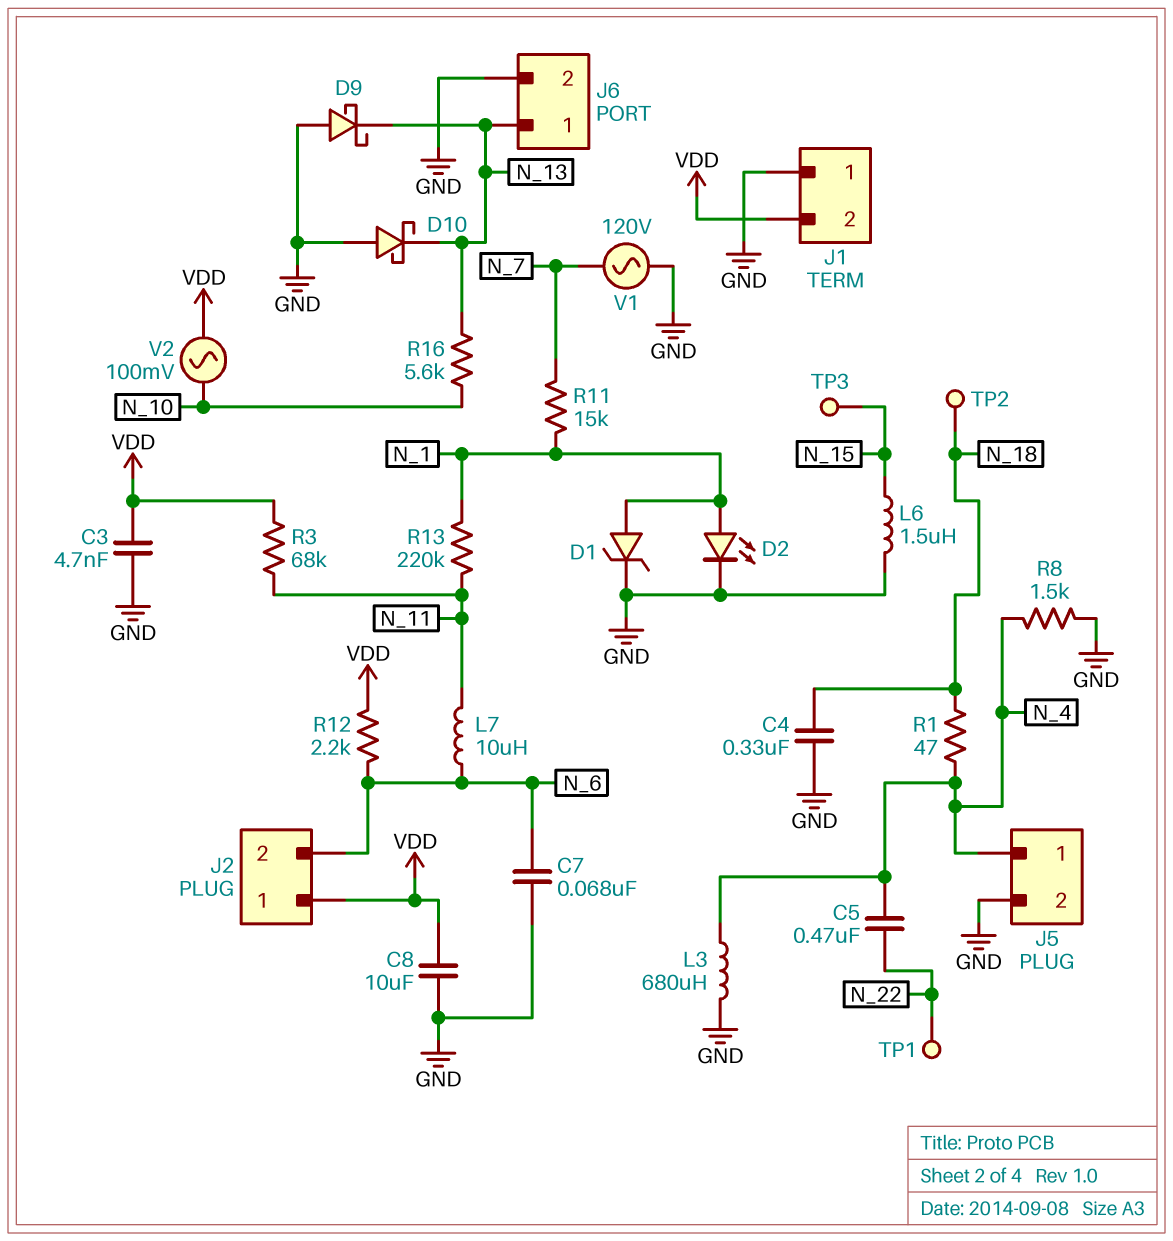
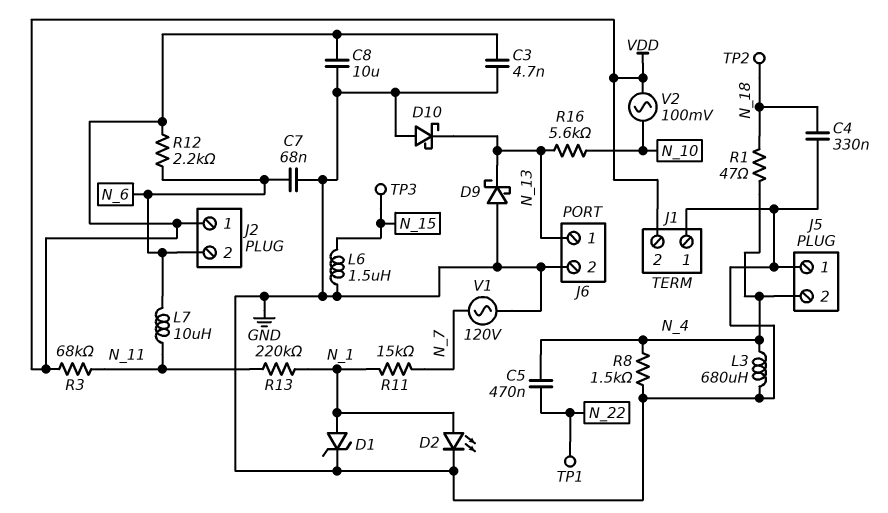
J5 pin 1: N_4 -> GND
J5 pin 2: GND -> N_4

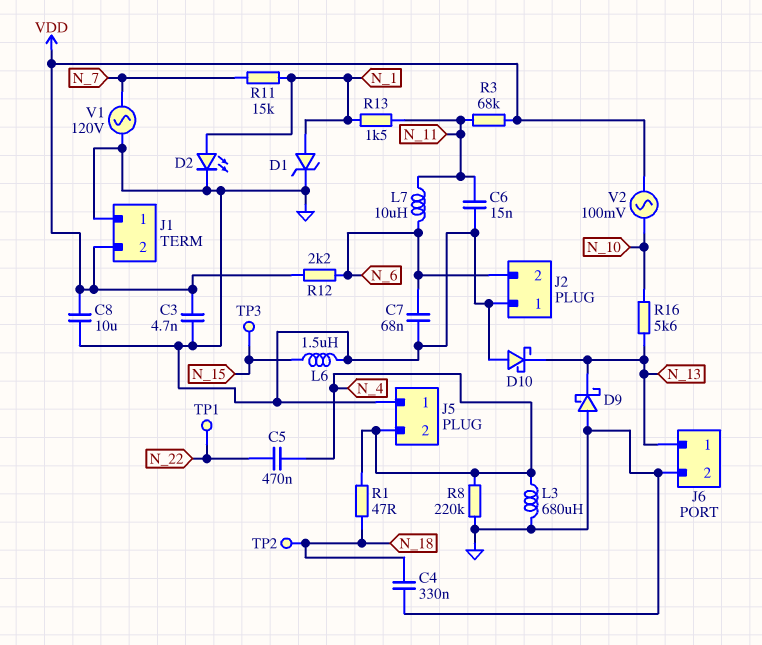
C6: none -> 15nF (GND, N_11)
J2 pin 1: VDD -> GND
R8: 1.5k (GND, N_4) -> 220k (GND, N_4)
R13: 220k (N_1, N_11) -> 1.5k (N_1, N_11)

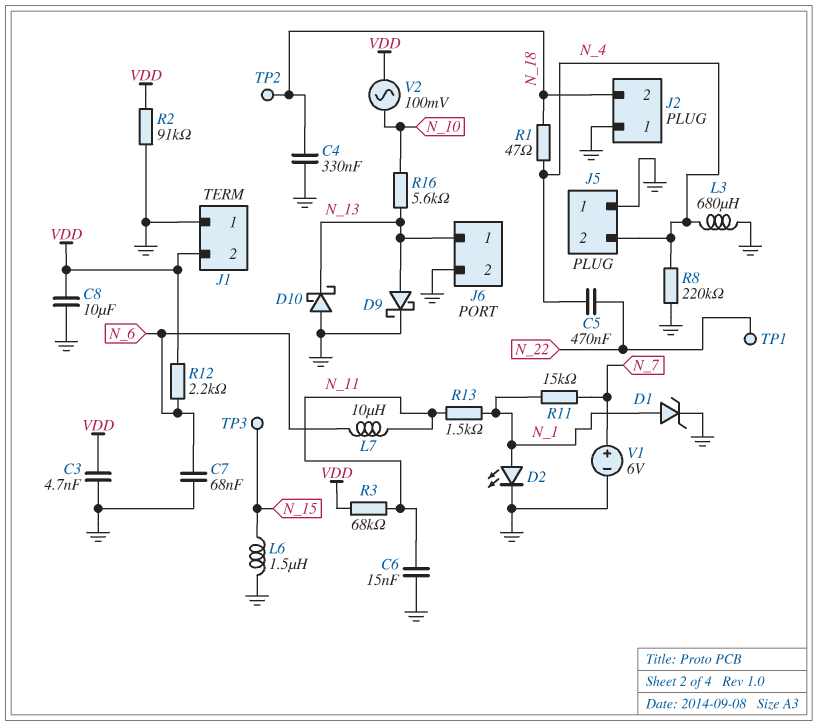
D9: schottky (A GND, K N_13) -> schottky (A N_13, K GND)
J2 pin 2: N_6 -> N_18
R2: none -> 91k (GND, VDD)
V1: AC 120V (GND, N_7) -> 6V (plus N_7, minus GND)

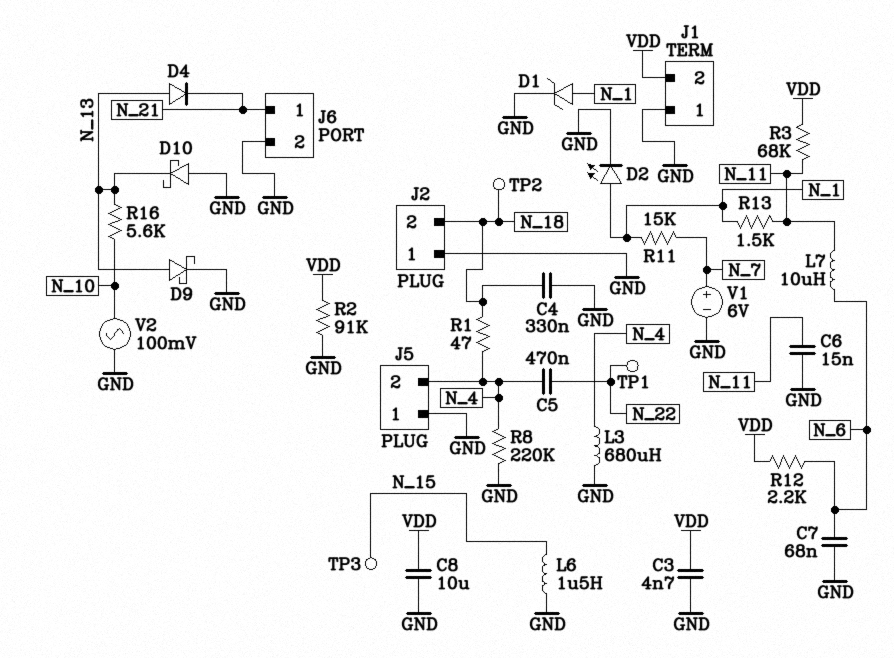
D4: none -> diode (A N_13, K N_21)
J6 pin 1: N_13 -> N_21
V2: AC 100mV (N_10, VDD) -> AC 100mV (GND, N_10)

